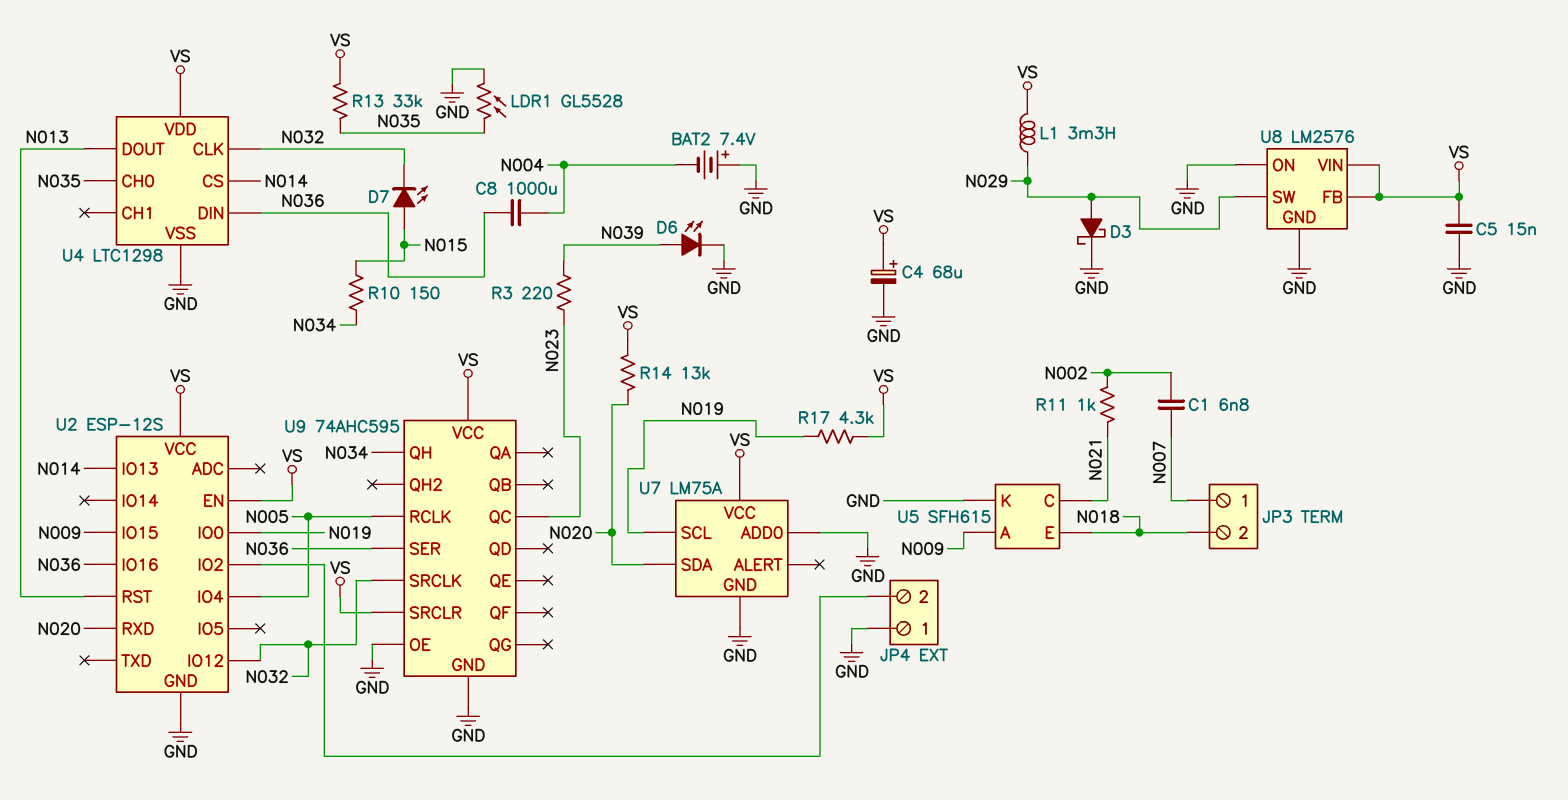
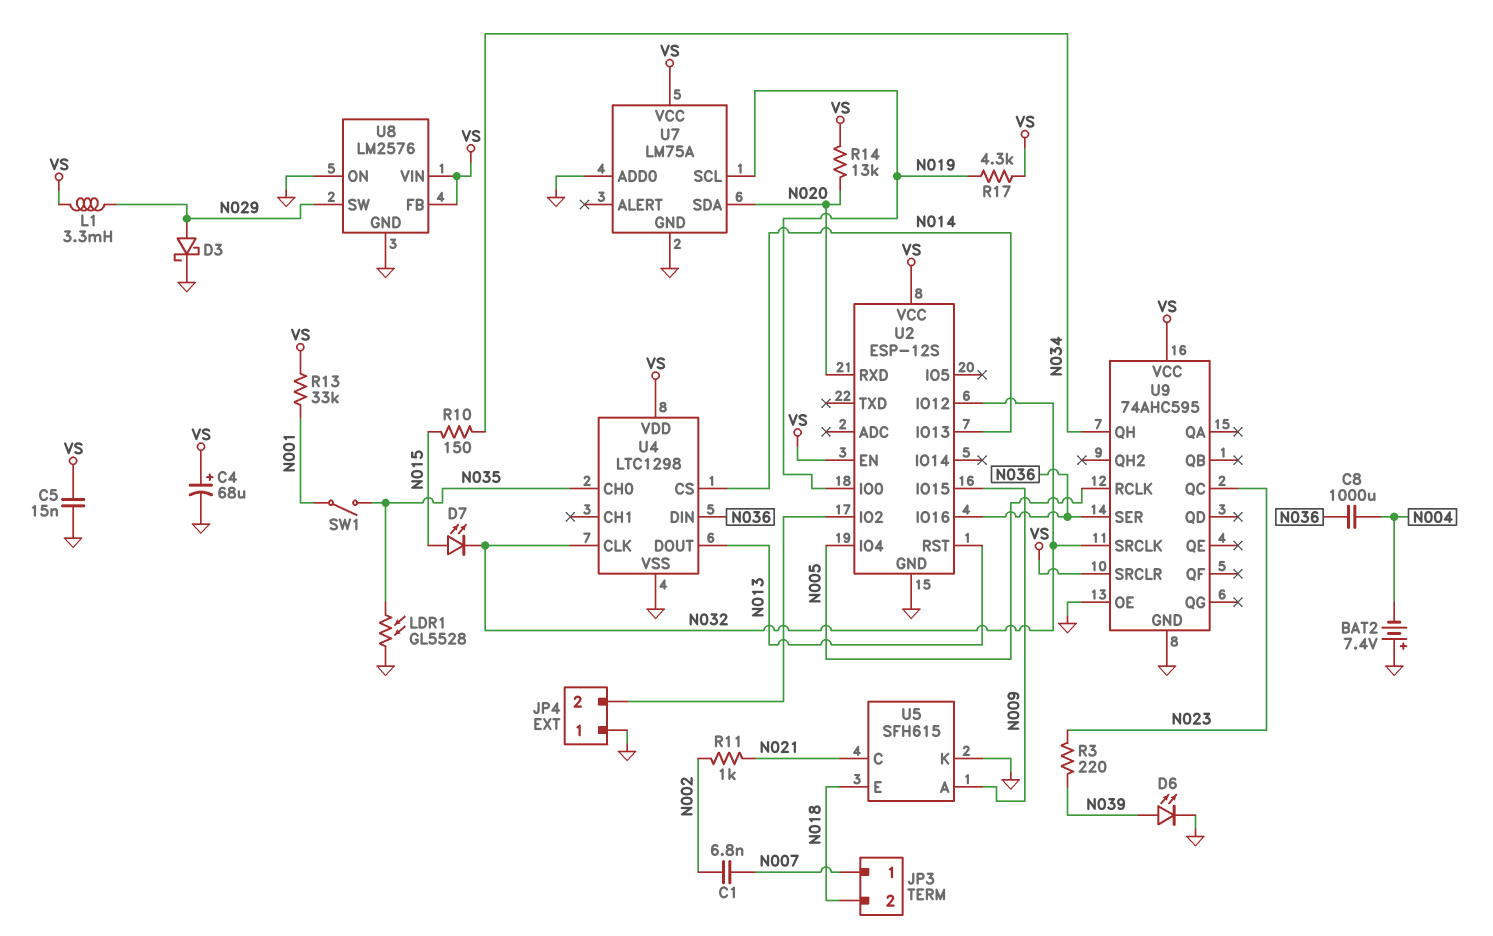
R13: 33k (N035, VS) -> 33k (N001, VS)
SW1: none -> switch (N001, N035)

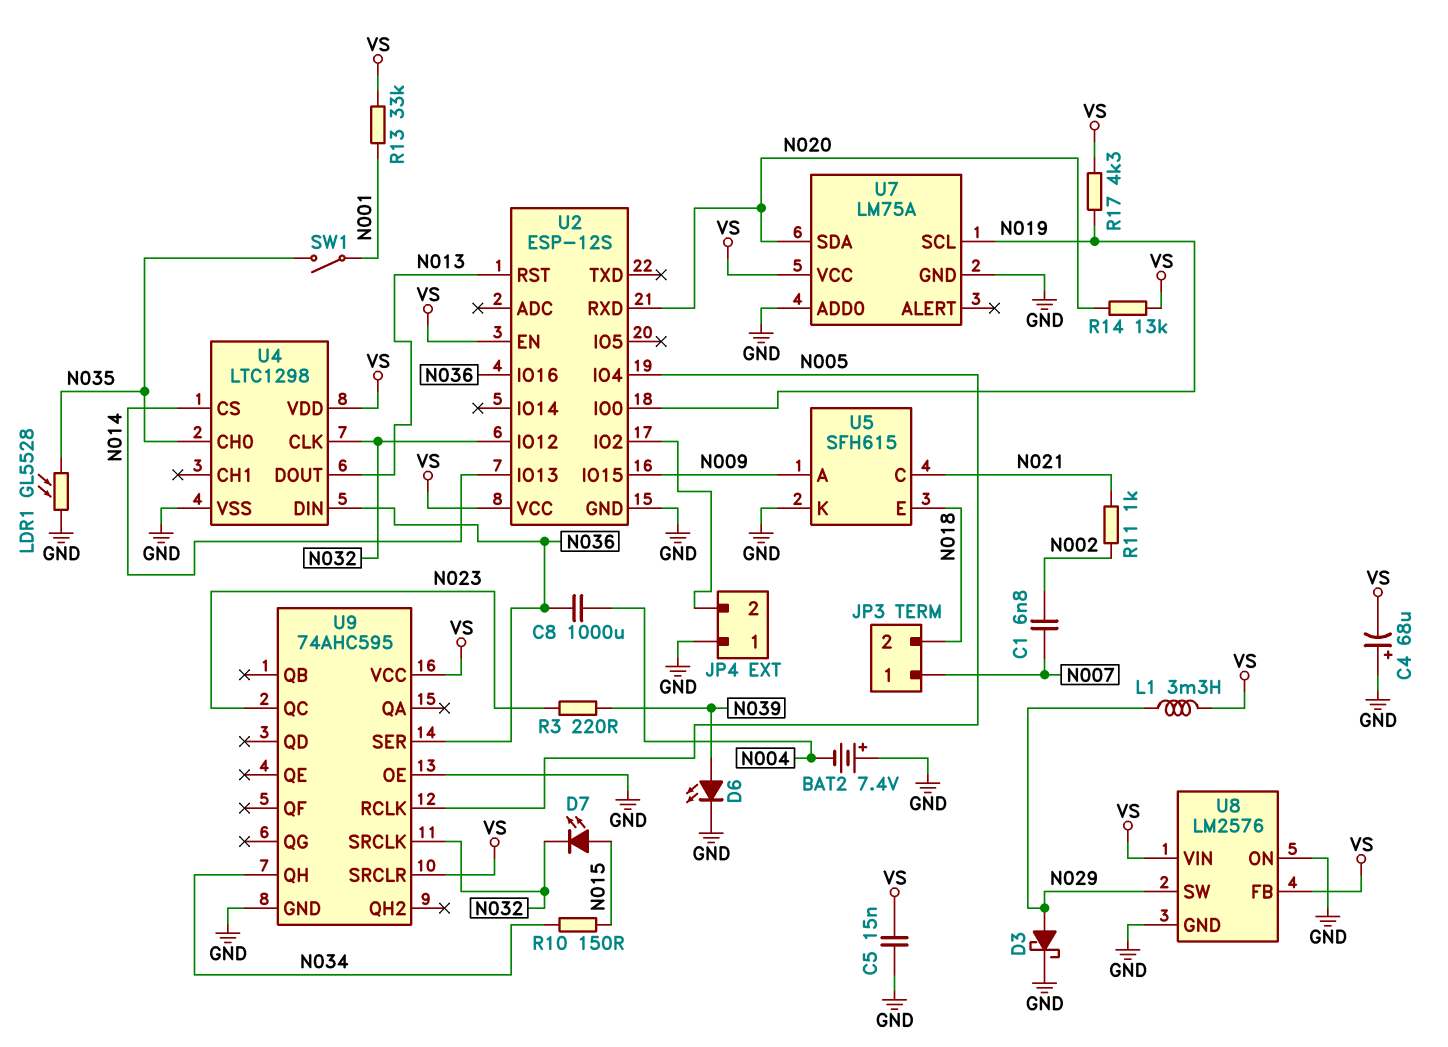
C4: 68uF (plus VS, minus GND) -> 68uF (plus GND, minus VS)

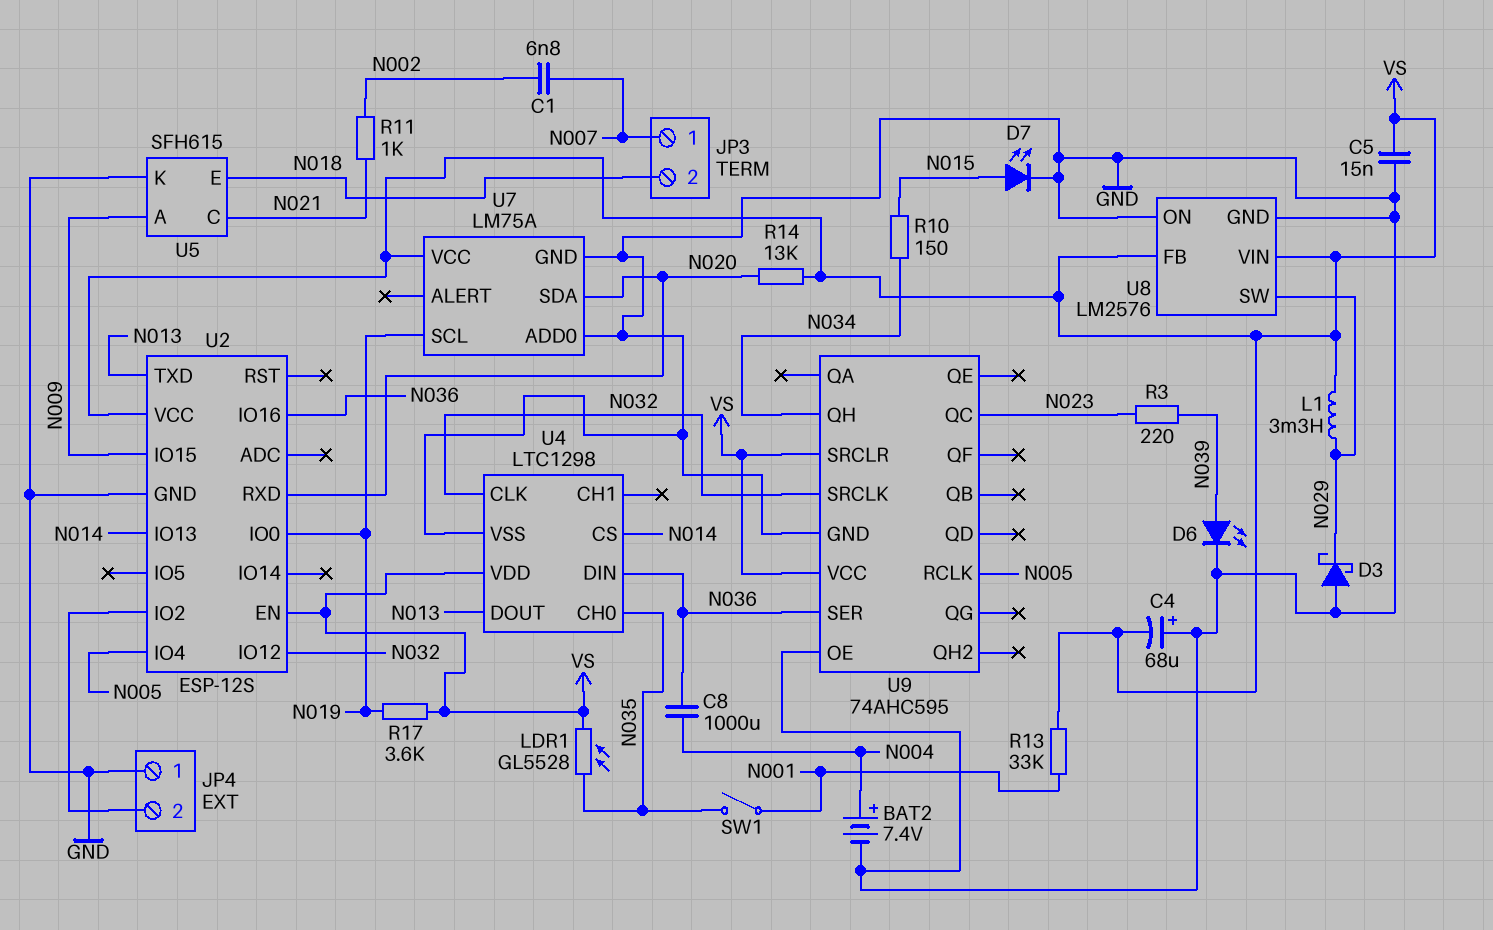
BAT2: 7.4V (plus GND, minus N004) -> 7.4V (plus N004, minus GND)
D3: schottky (A N029, K GND) -> schottky (A GND, K N029)
D7: LED (A N015, K N032) -> LED (A N015, K GND)
LDR1: GL5528 (GND, N035) -> GL5528 (N035, VS)
R17: 4.3k (N019, VS) -> 3.6k (N019, VS)
U2 pin RST: N013 -> none
U2 pin TXD: none -> N013

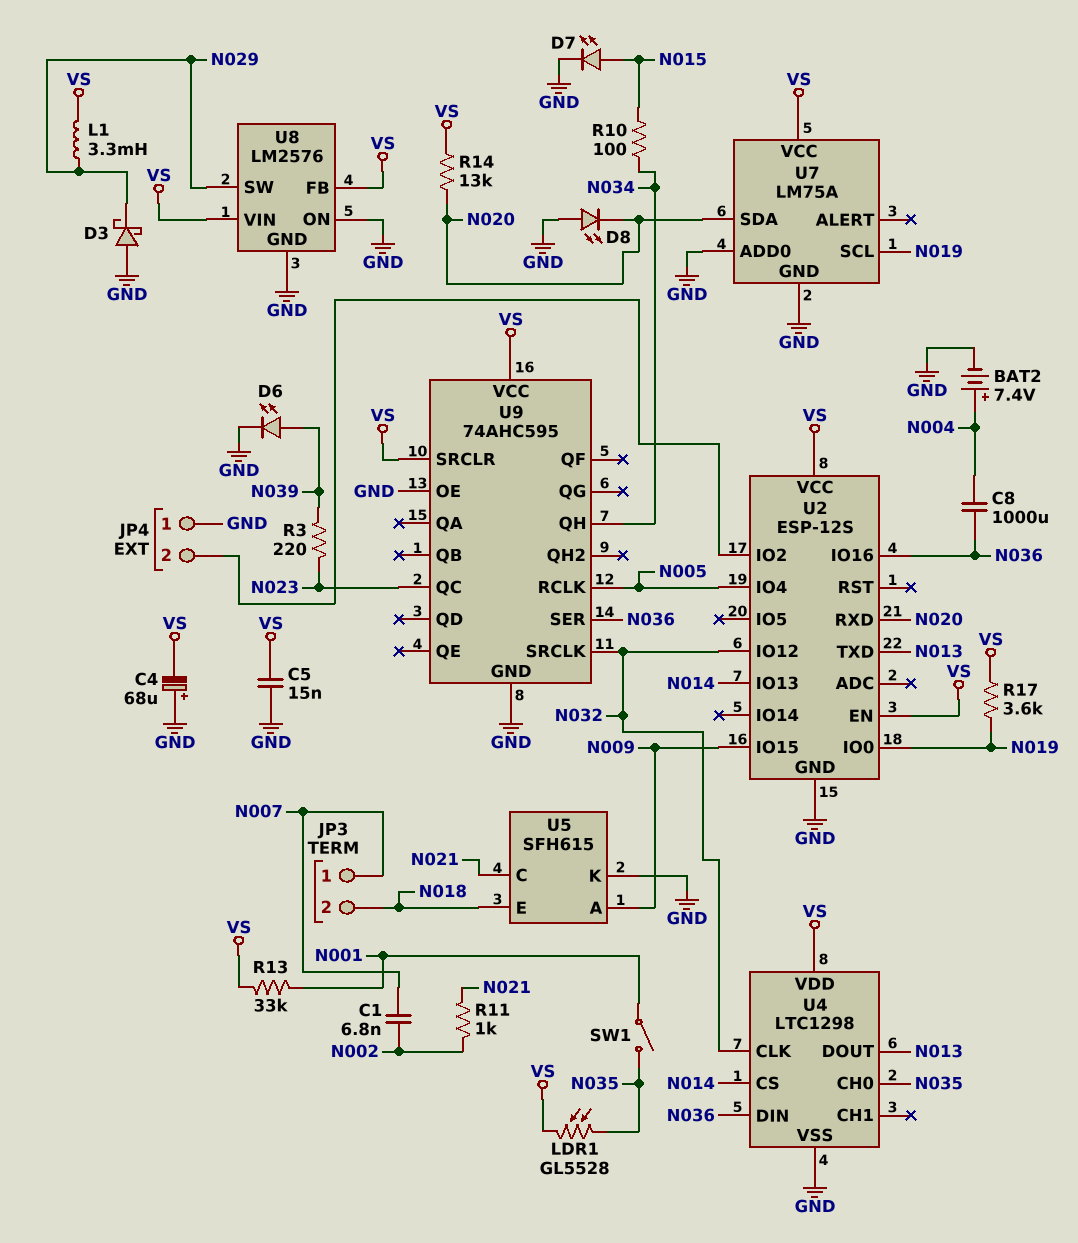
D8: none -> LED (A GND, K N020)
R10: 150 (N015, N034) -> 100 (N015, N034)

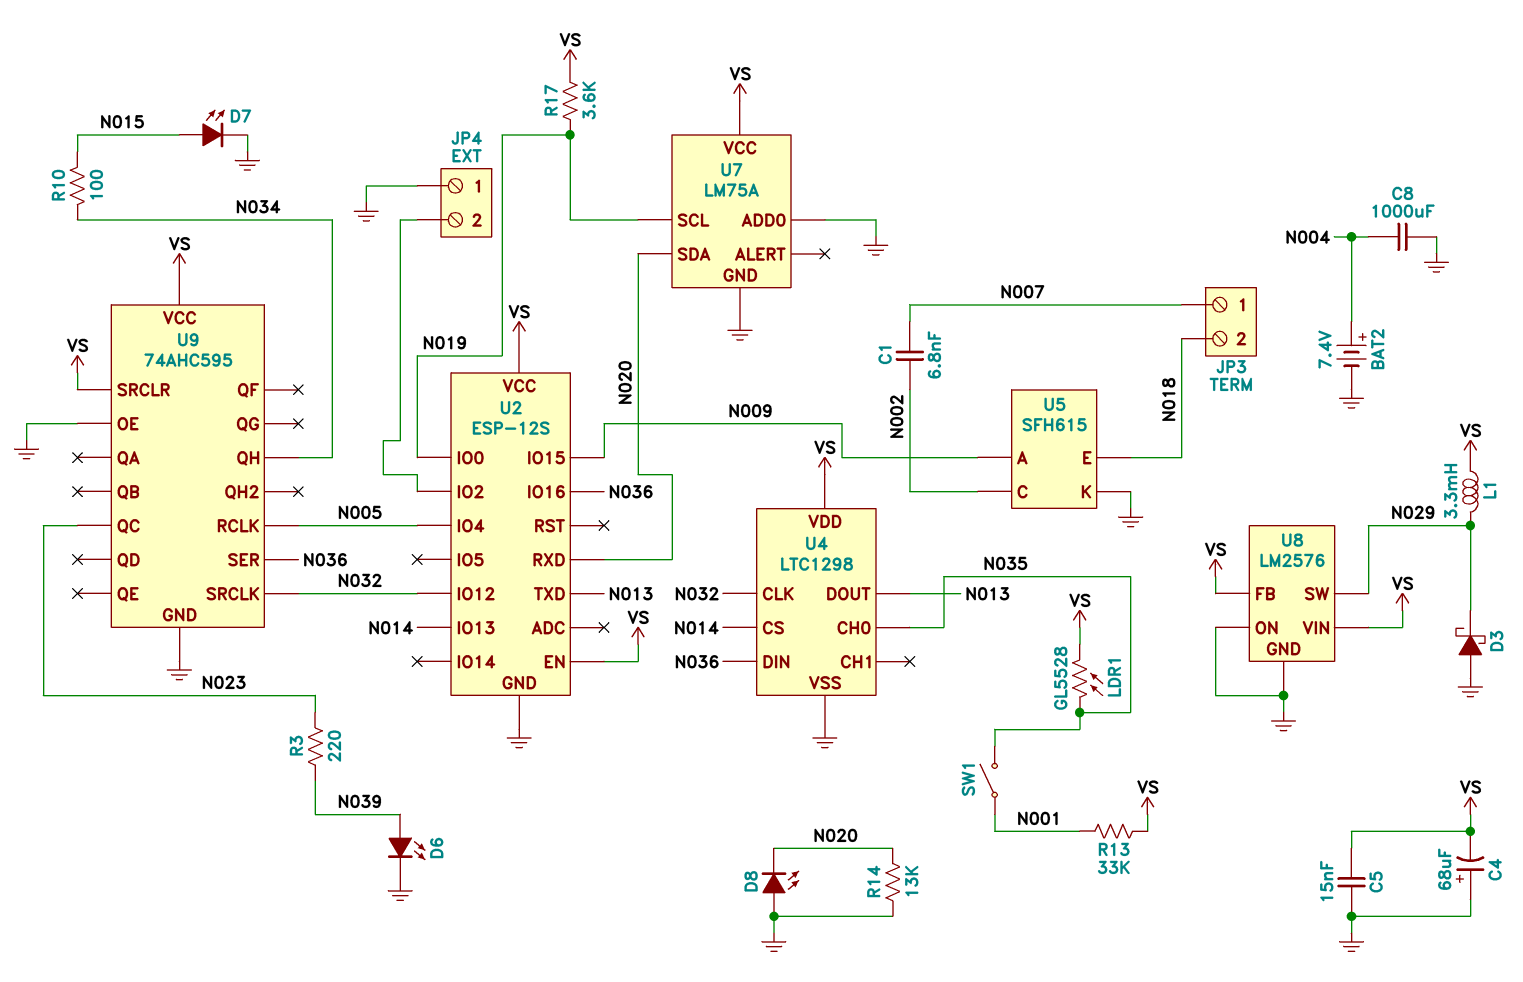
C8: 1000uF (N004, N036) -> 1000uF (GND, N004)
R11: 1k (N002, N021) -> none
R14: 13k (N020, VS) -> 13k (GND, N020)
U5 pin C: N021 -> N002

